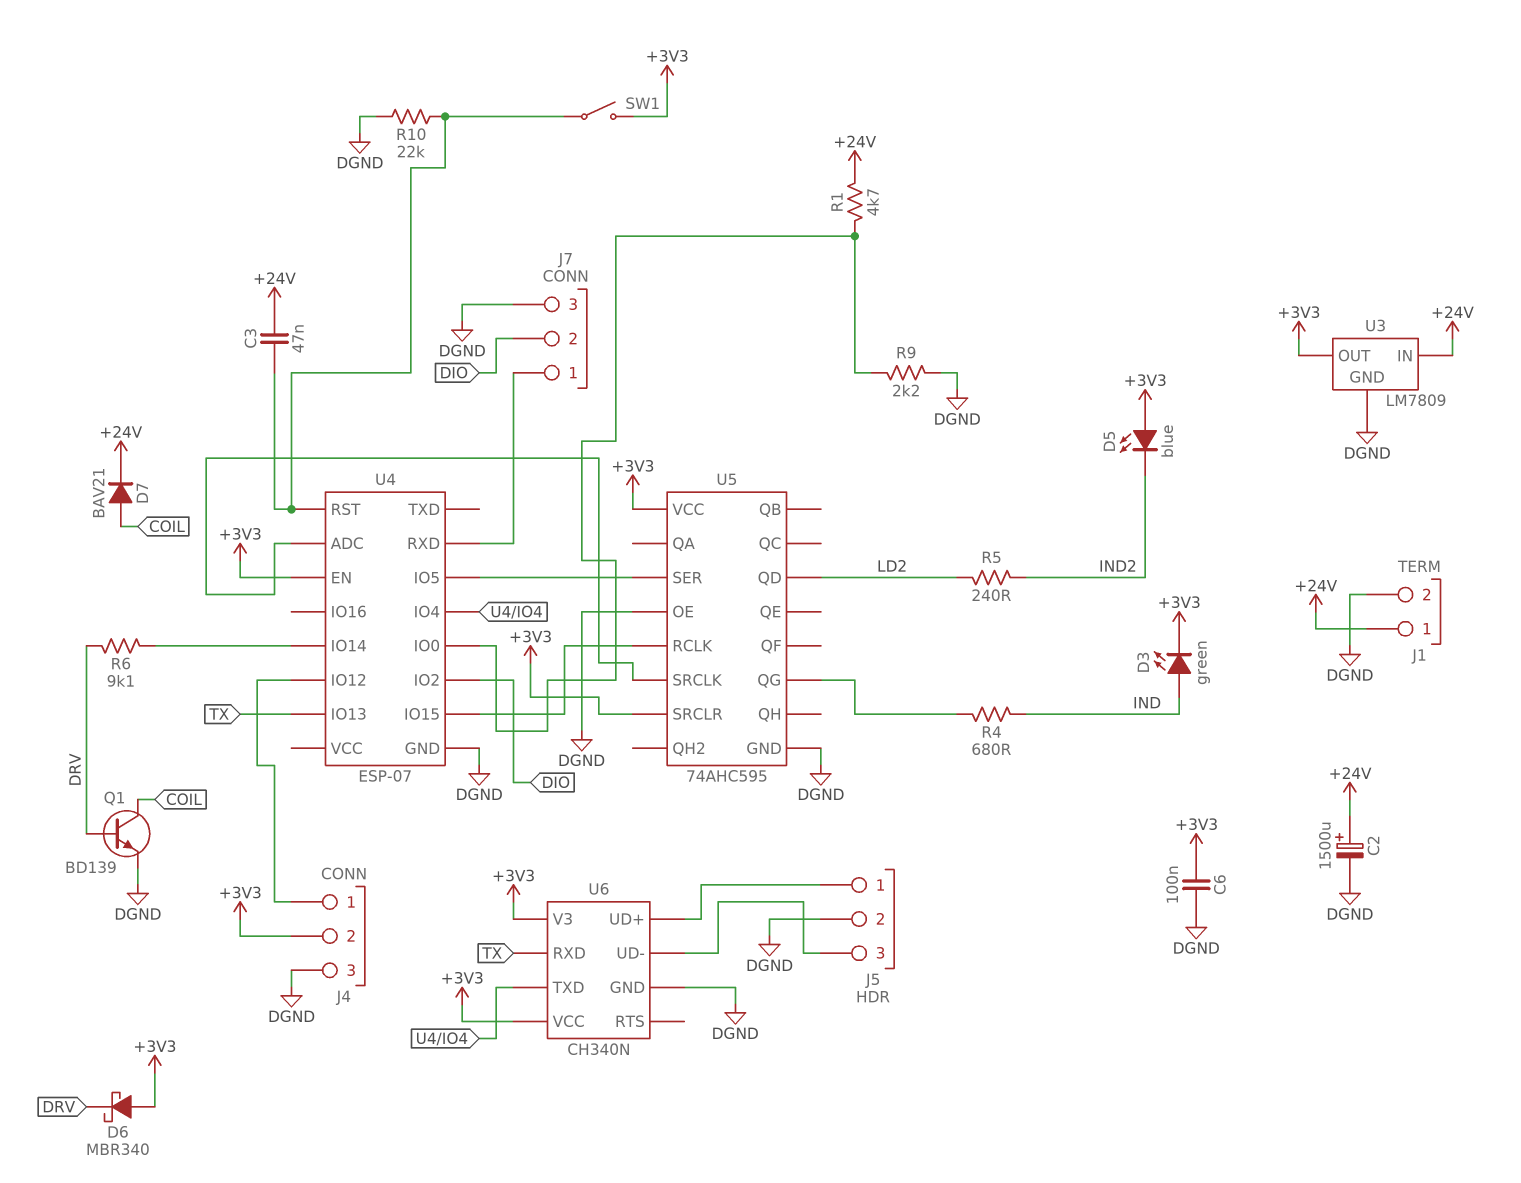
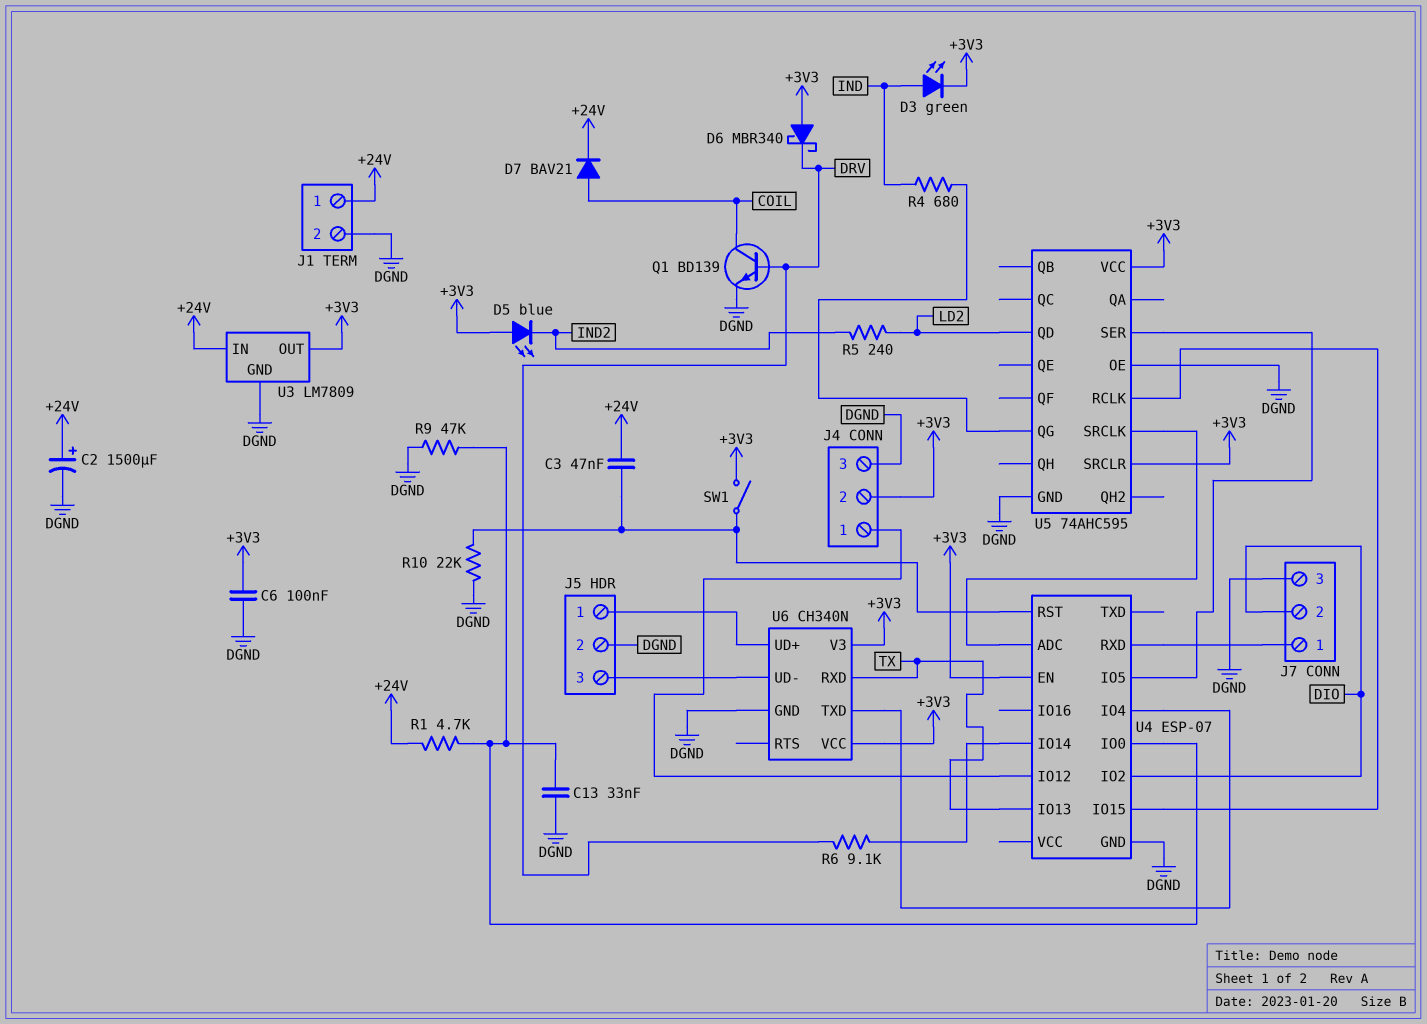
C13: none -> 33nF (DGND, U4/IO0)
R9: 2.2k (DGND, U4/IO0) -> 47k (DGND, U4/IO0)

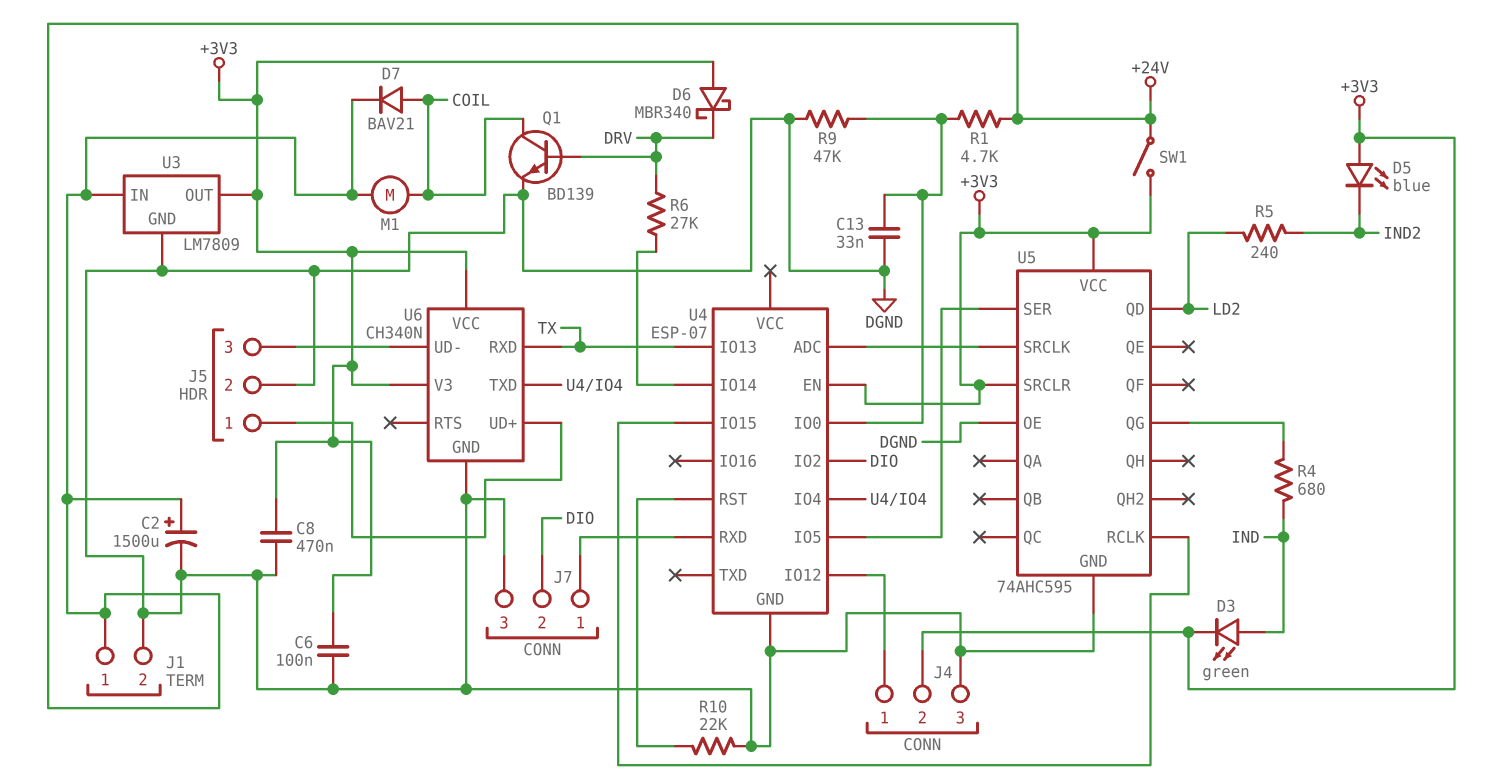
C3: 47nF (+24V, U4/RST) -> none
C8: none -> 470nF (+3V3, DGND)
M1: none -> motor (+24V, COIL)
R6: 9.1k (DRV, U4/IO14) -> 27k (DRV, U4/IO14)
SW1: switch (+3V3, U4/RST) -> switch (+3V3, +24V)

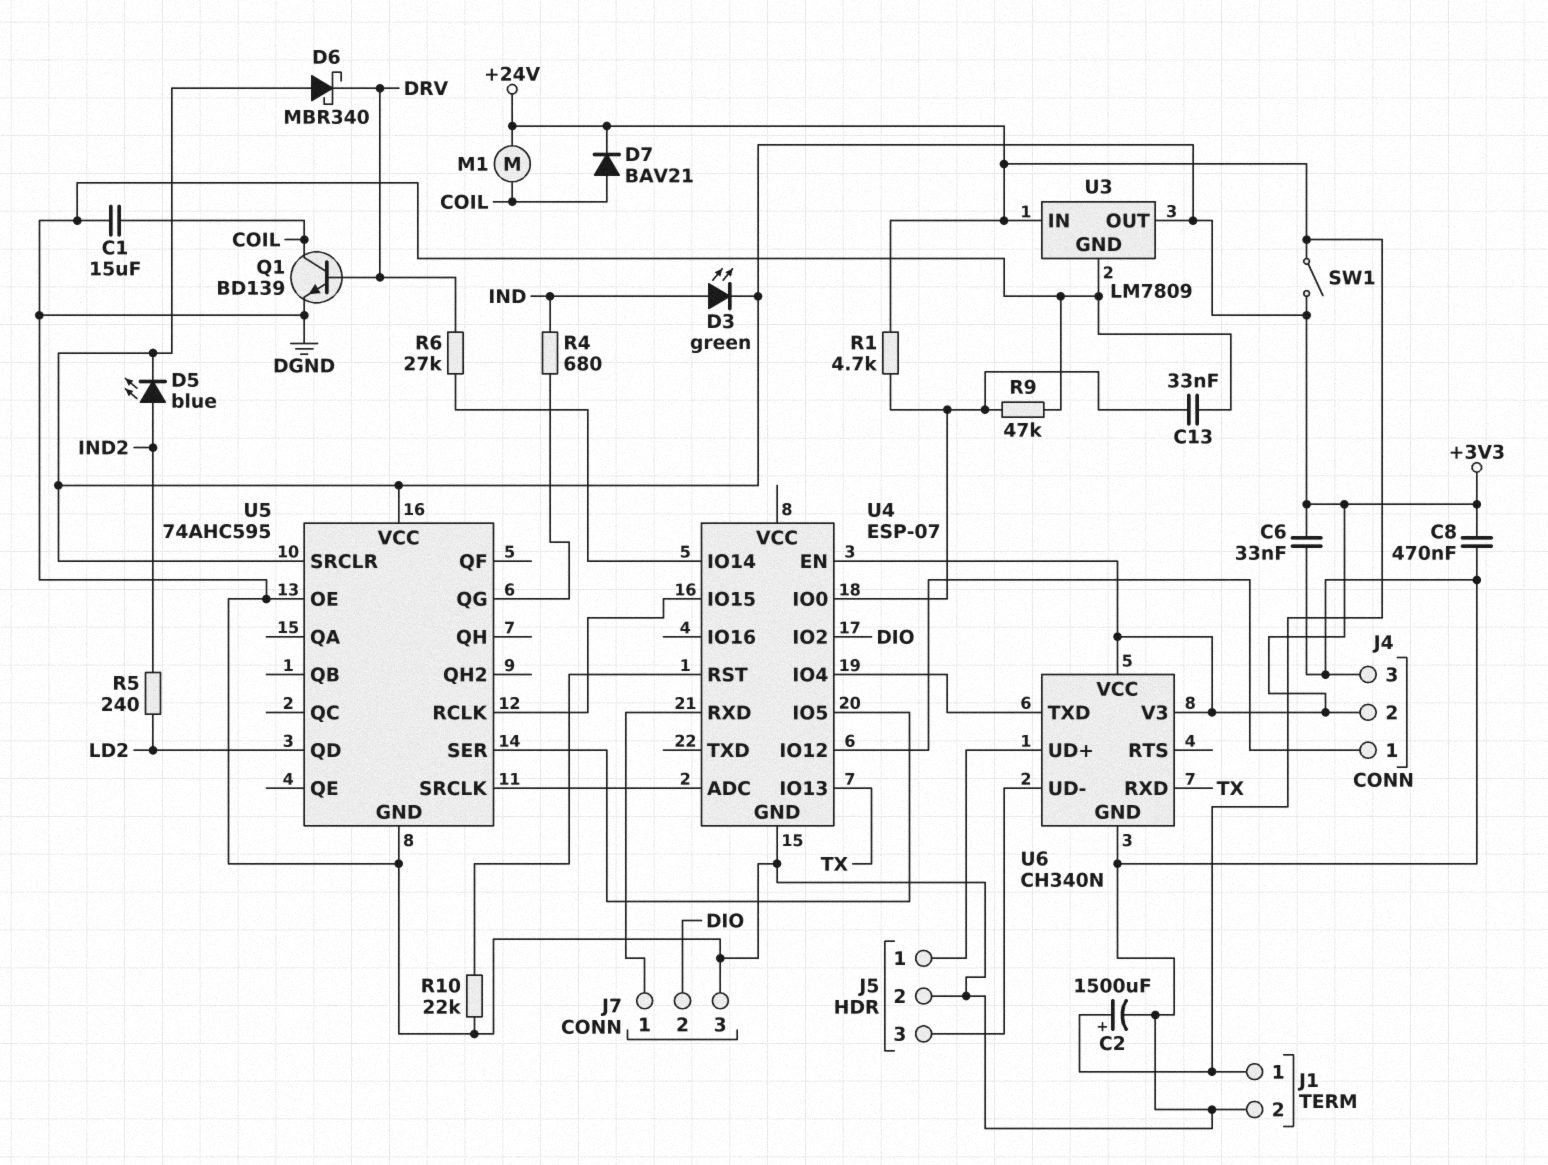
C1: none -> 15uF (COIL, DGND)
C6: 100nF (+3V3, DGND) -> 33nF (+3V3, DGND)
D5: LED blue (A +3V3, K IND2) -> LED blue (A IND2, K +3V3)

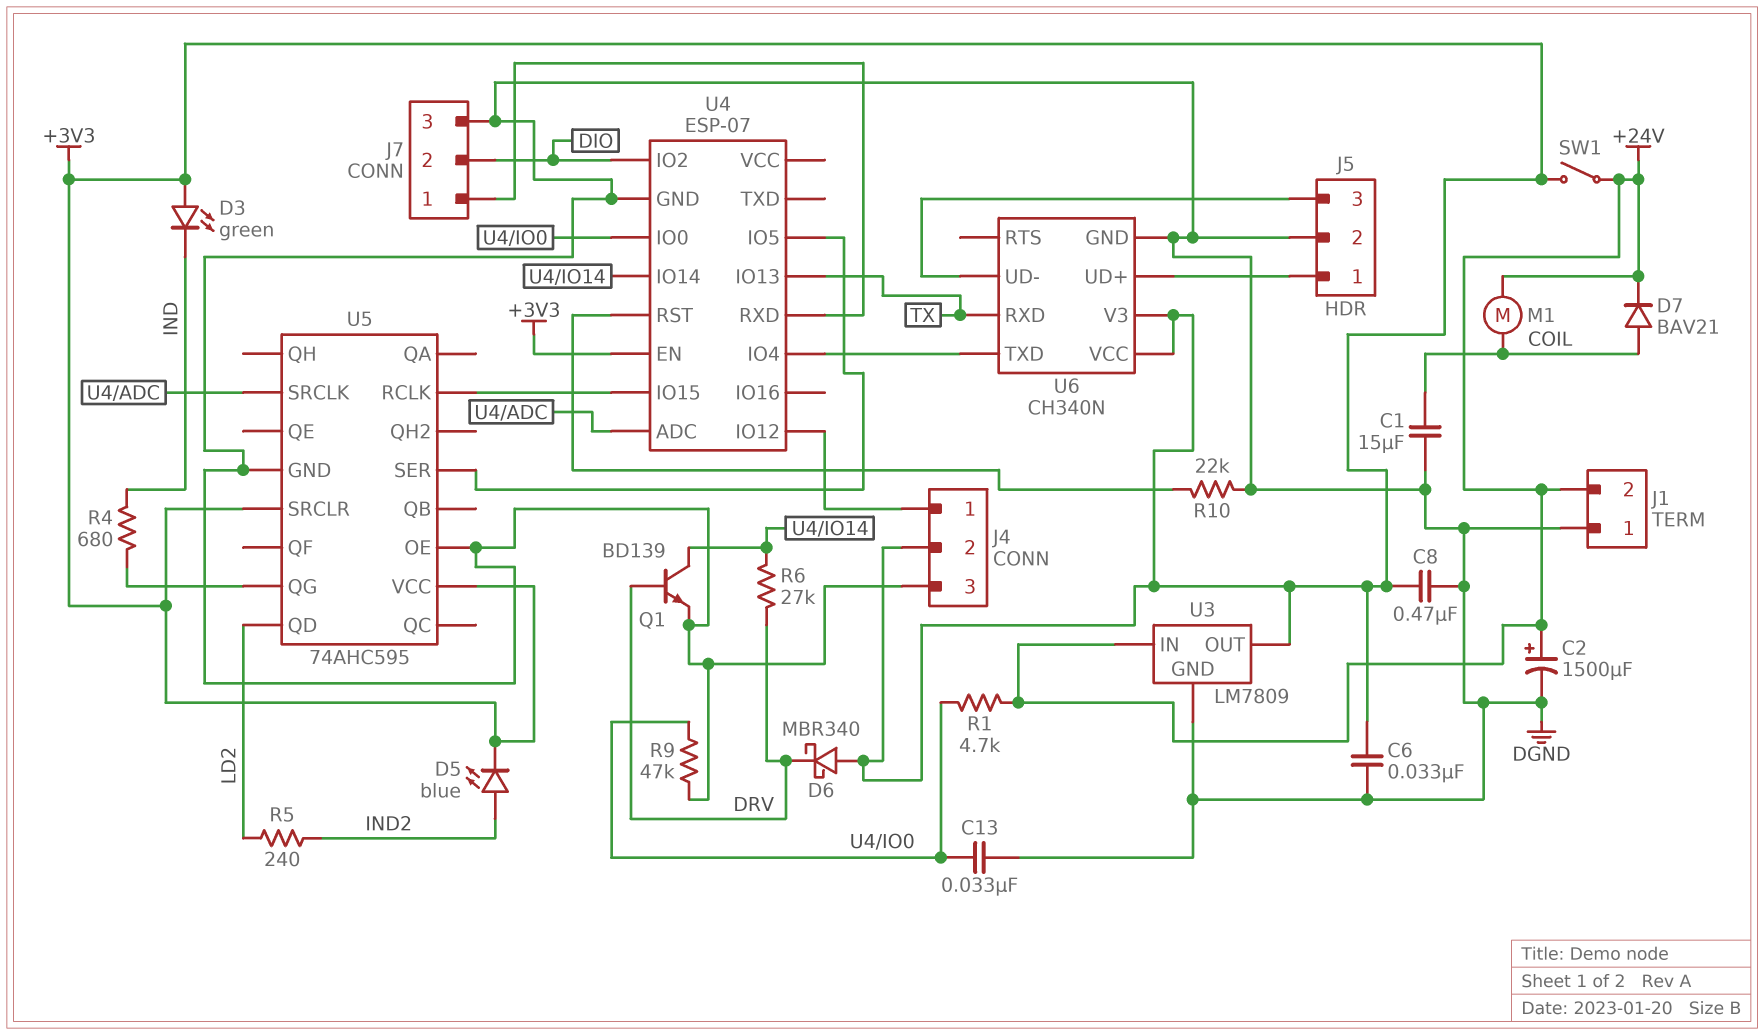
D3: LED green (A IND, K +3V3) -> LED green (A +3V3, K IND)
J1 pin 1: +24V -> DGND
J1 pin 2: DGND -> +24V
Q1: NPN BD139 (B DRV, C COIL, E DGND) -> NPN BD139 (B DRV, C U4/IO14, E DGND)

